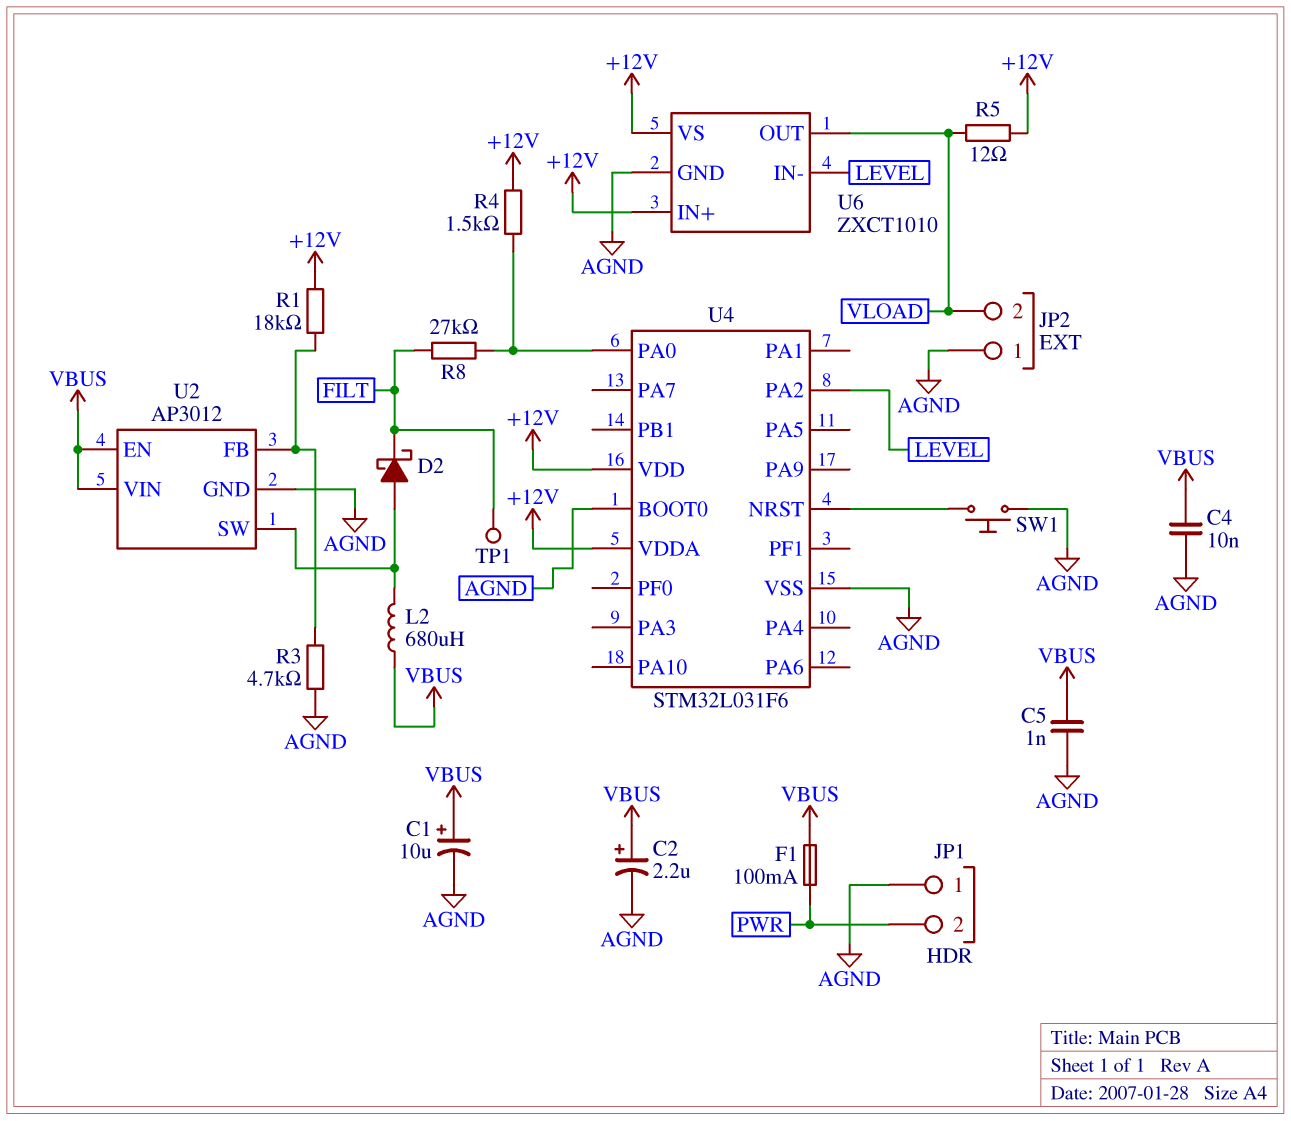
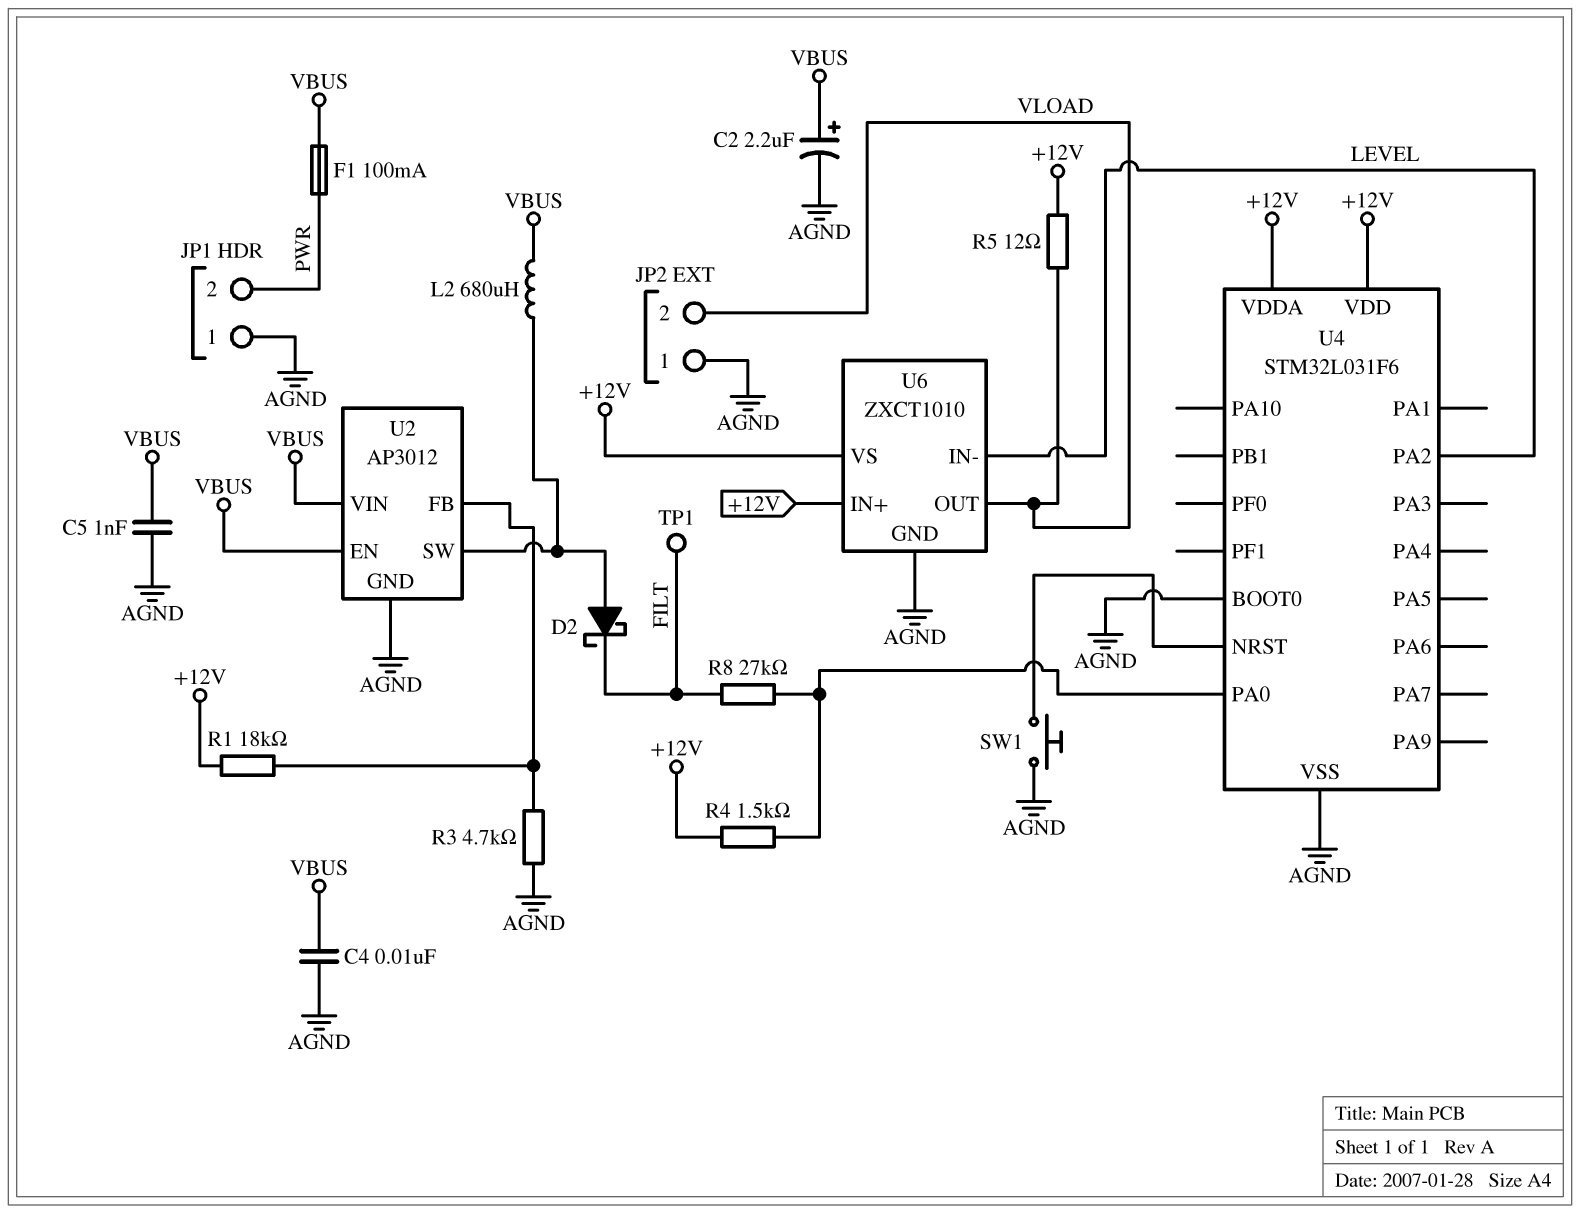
C1: 10uF (plus VBUS, minus AGND) -> none

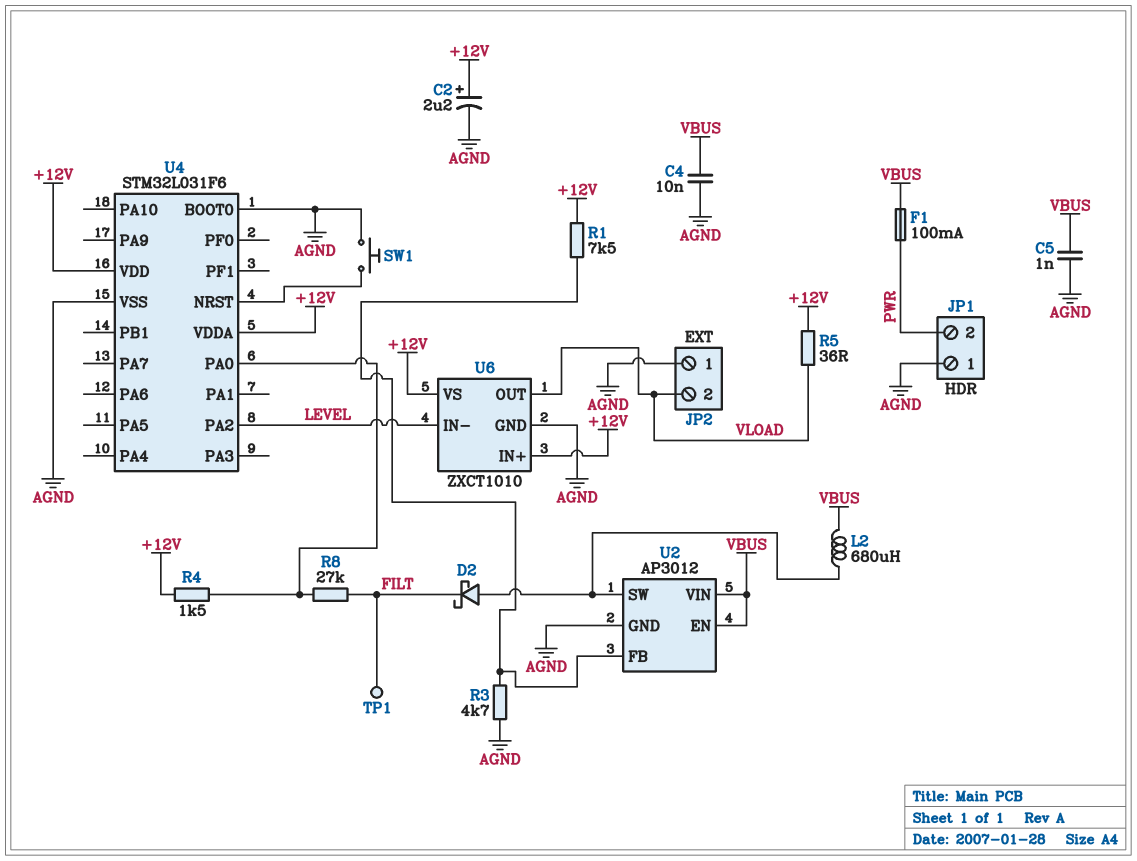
C2: 2.2uF (plus VBUS, minus AGND) -> 2.2uF (plus +12V, minus AGND)
R1: 18k (+12V, U2/FB) -> 7.5k (+12V, U2/FB)
R5: 12 (+12V, VLOAD) -> 36 (+12V, VLOAD)

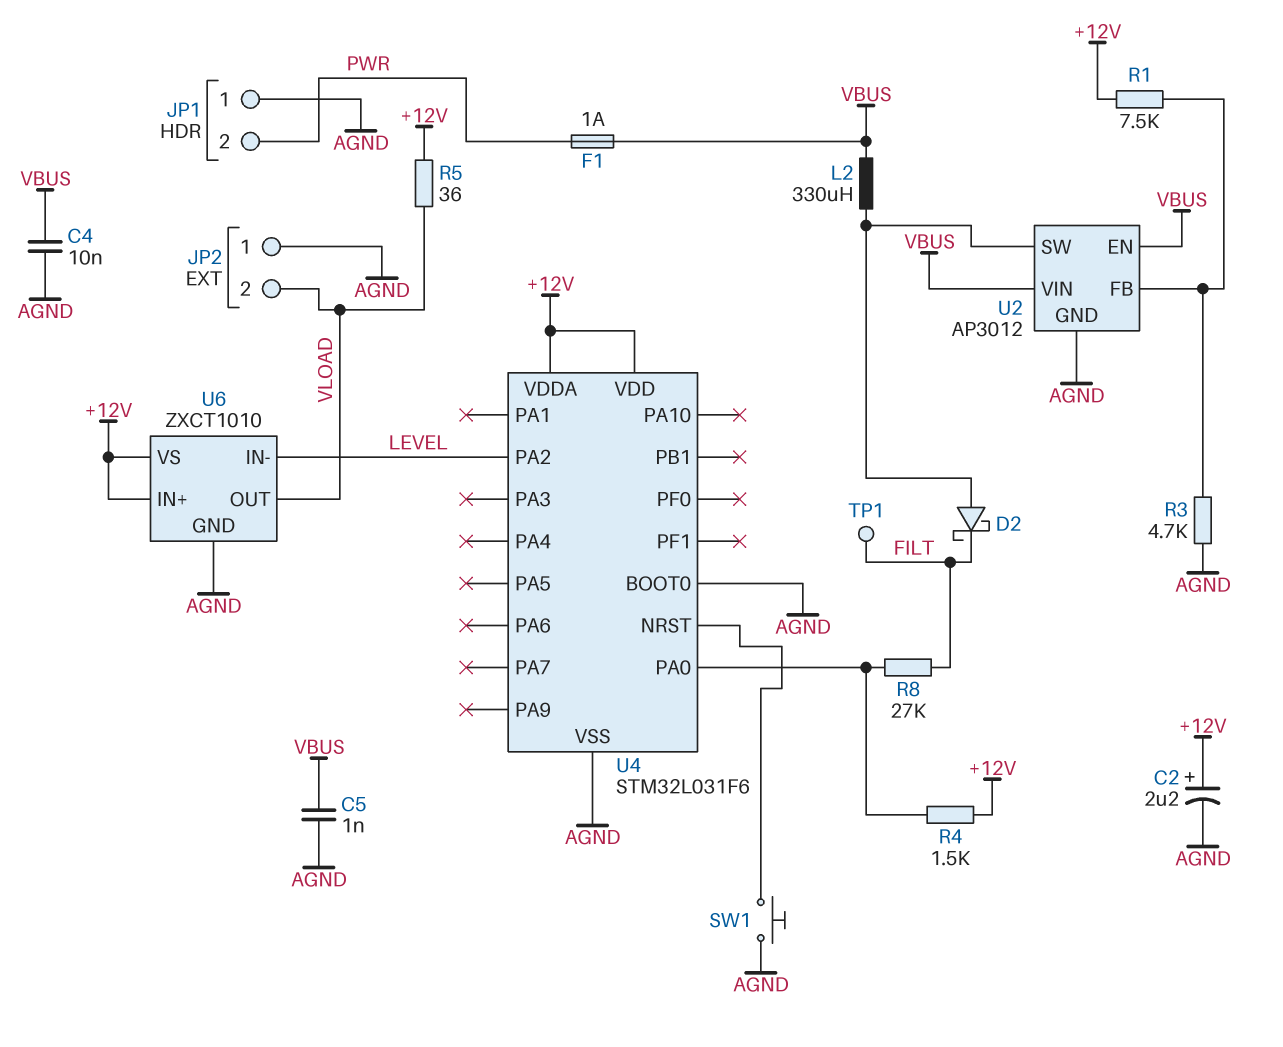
F1: 100mA (PWR, VBUS) -> 1A (PWR, VBUS)
L2: 680uH (U2/SW, VBUS) -> 330uH (U2/SW, VBUS)

